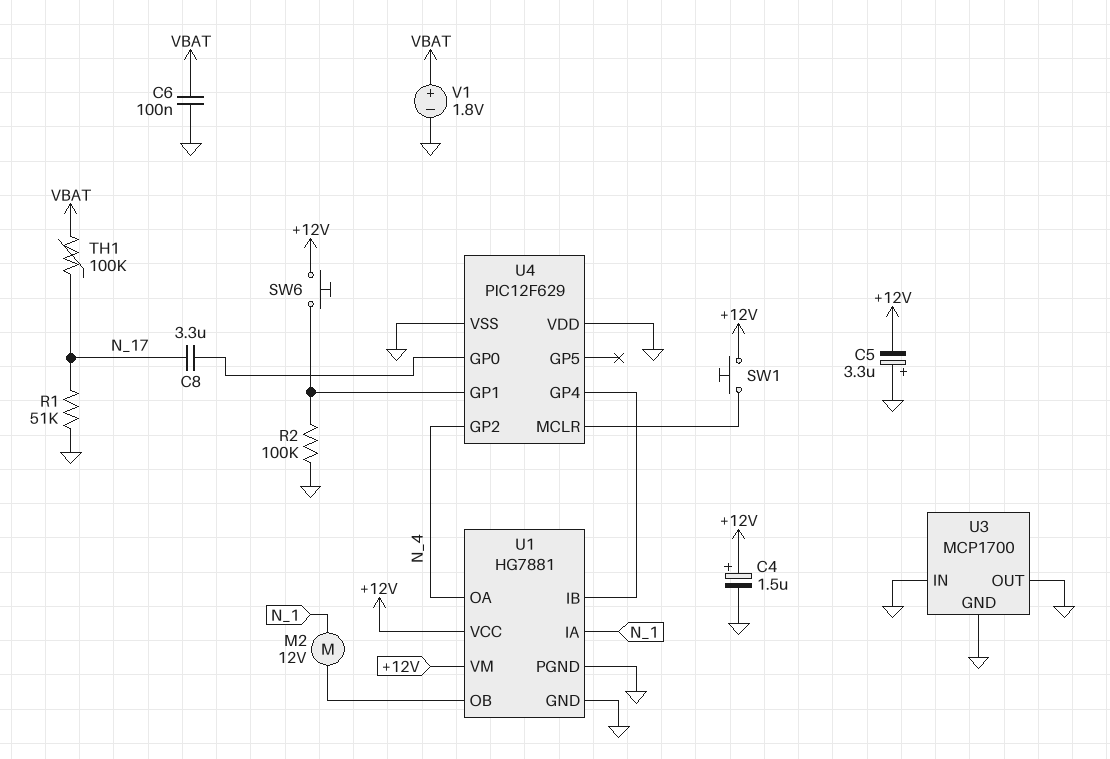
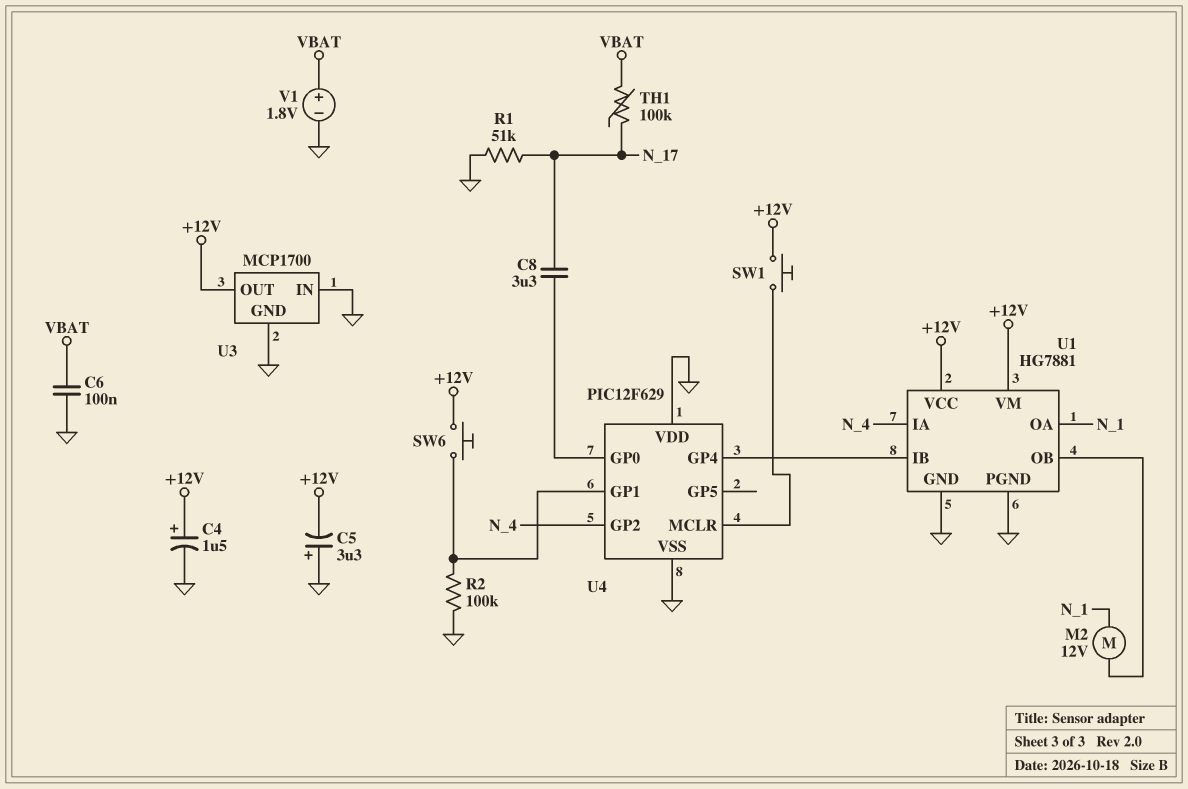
U1 pin IA: N_1 -> N_4
U1 pin OA: N_4 -> N_1
U3 pin OUT: GND -> +12V

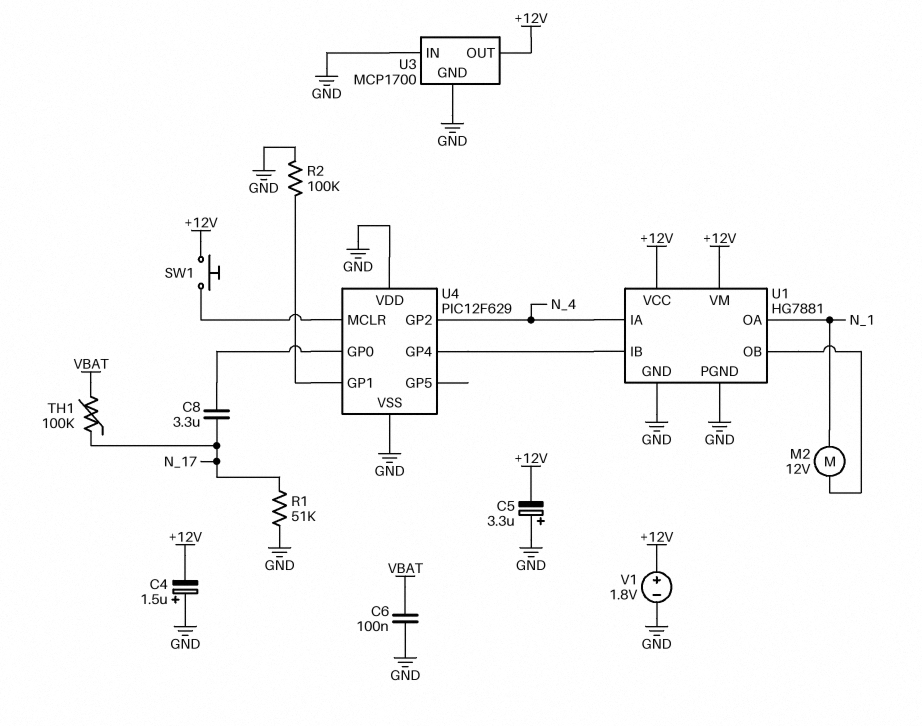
C4: 1.5uF (plus +12V, minus GND) -> 1.5uF (plus GND, minus +12V)
SW6: button (+12V, U4/GP1) -> none
V1: 1.8V (plus VBAT, minus GND) -> 1.8V (plus +12V, minus GND)

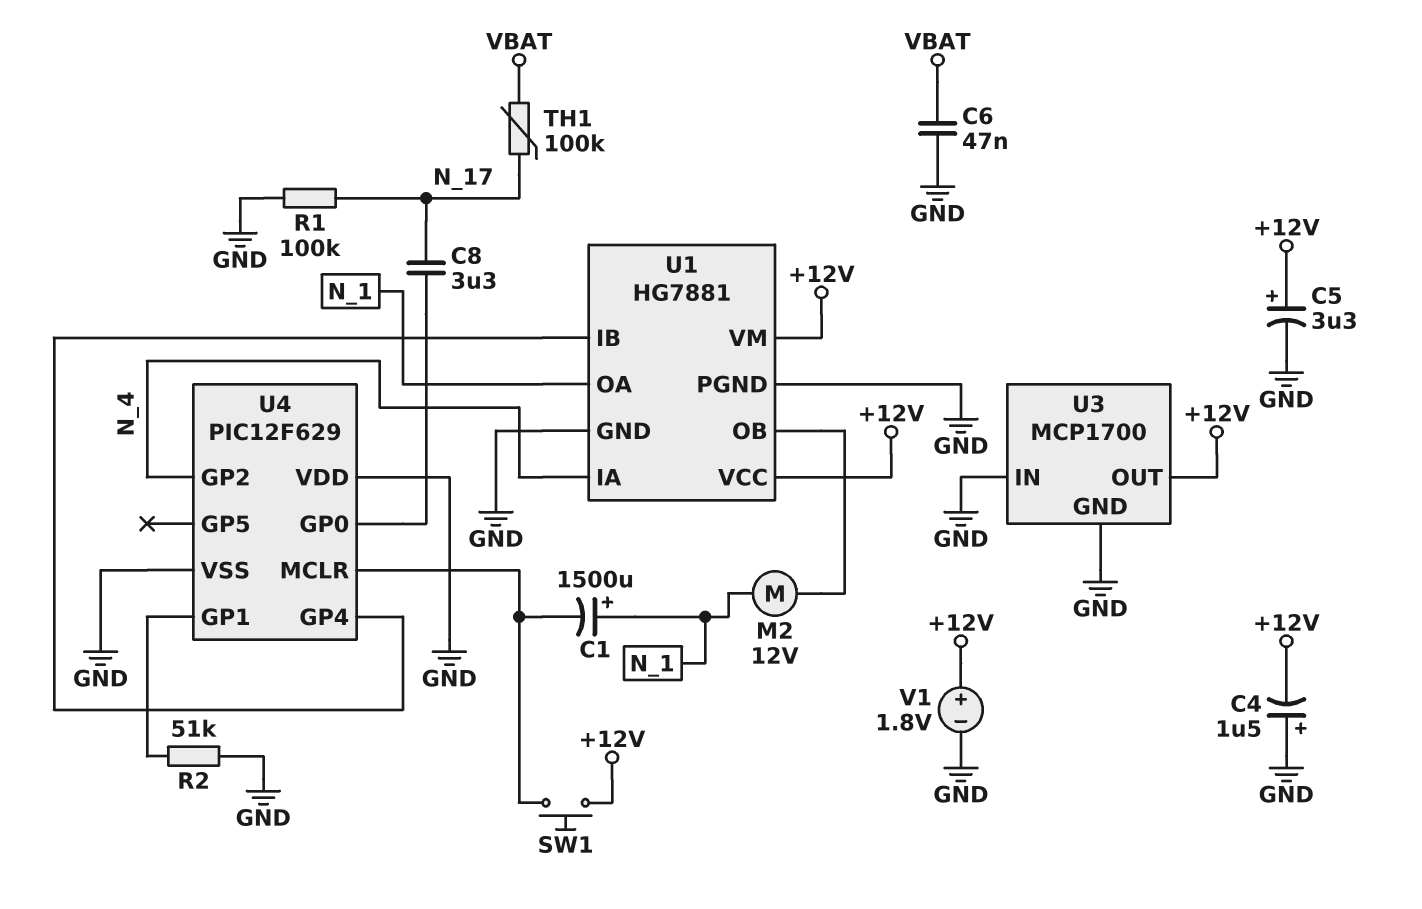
C1: none -> 1500uF (plus N_1, minus U4/MCLR)
C5: 3.3uF (plus GND, minus +12V) -> 3.3uF (plus +12V, minus GND)
C6: 100nF (GND, VBAT) -> 47nF (GND, VBAT)
R1: 51k (GND, N_17) -> 100k (GND, N_17)
R2: 100k (GND, U4/GP1) -> 51k (GND, U4/GP1)

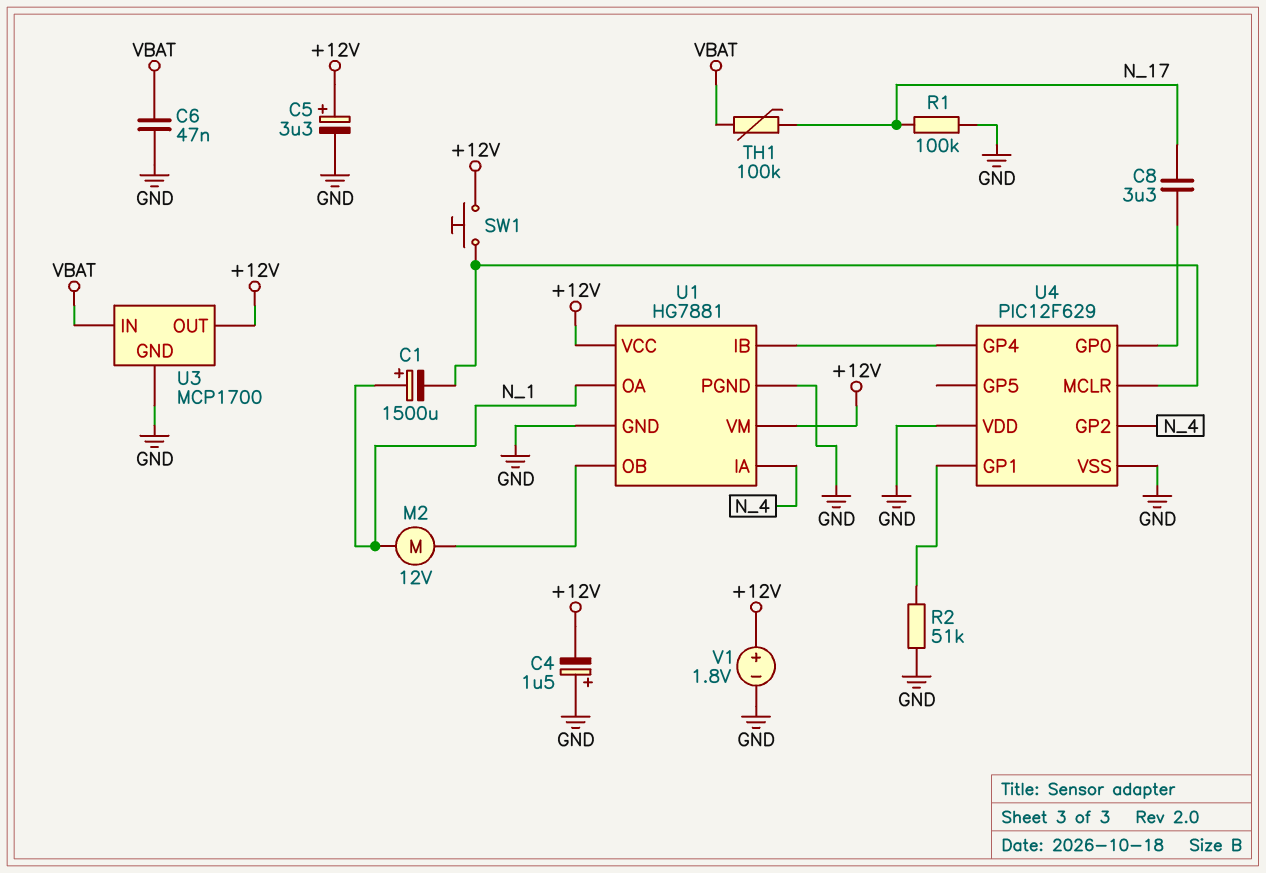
U3 pin IN: GND -> VBAT

